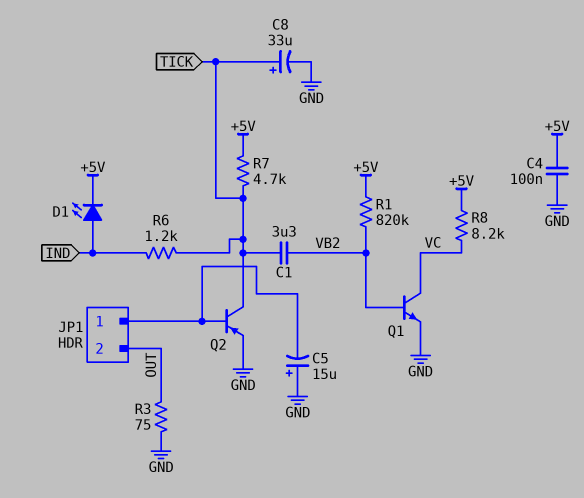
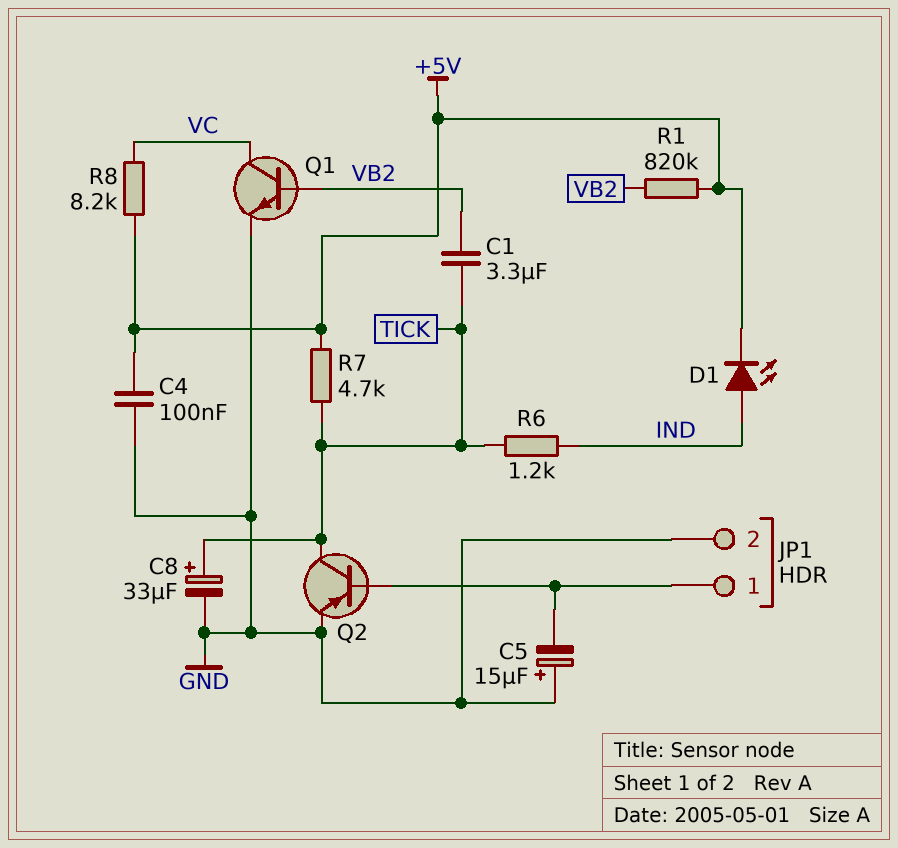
JP1 pin 2: OUT -> GND
R3: 75 (GND, OUT) -> none

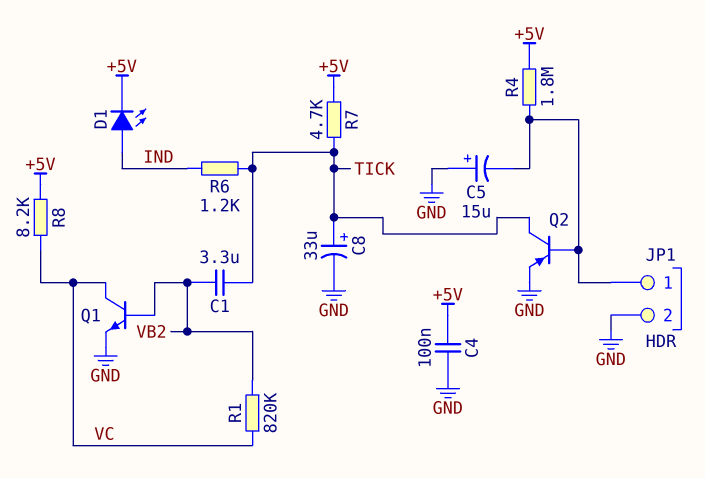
R1: 820k (+5V, VB2) -> 820k (VB2, VC)
R4: none -> 1.8M (+5V, JP1/1)

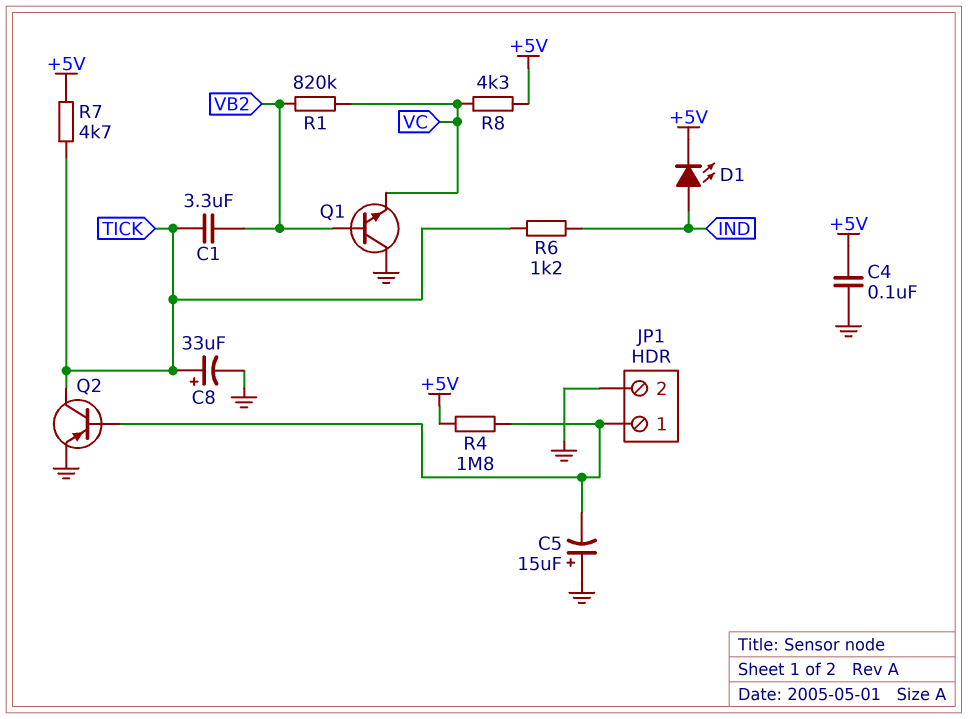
Q1: NPN (B VB2, C VC, E GND) -> NPN (B VB2, C GND, E VC)
R8: 8.2k (+5V, VC) -> 4.3k (+5V, VC)

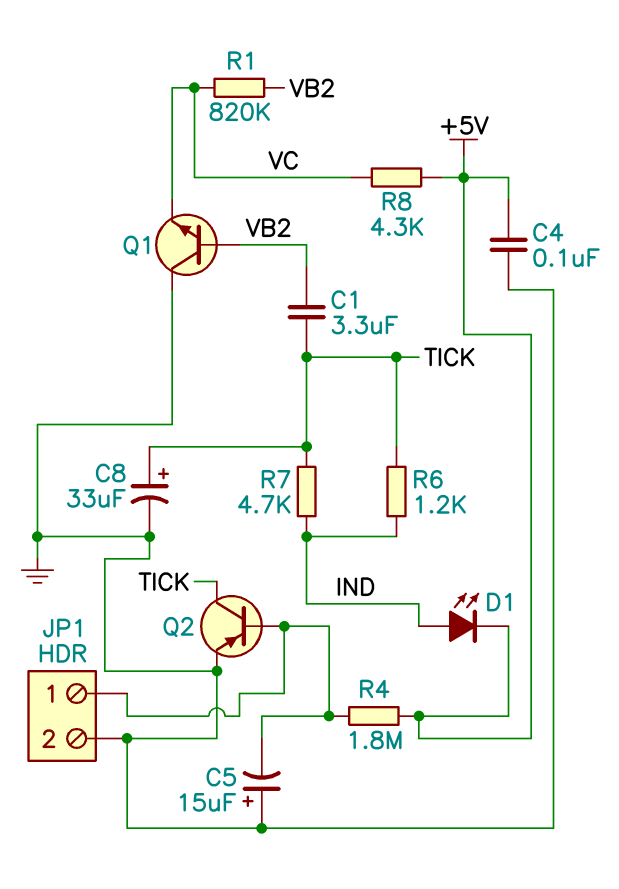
R7: 4.7k (+5V, TICK) -> 4.7k (IND, TICK)

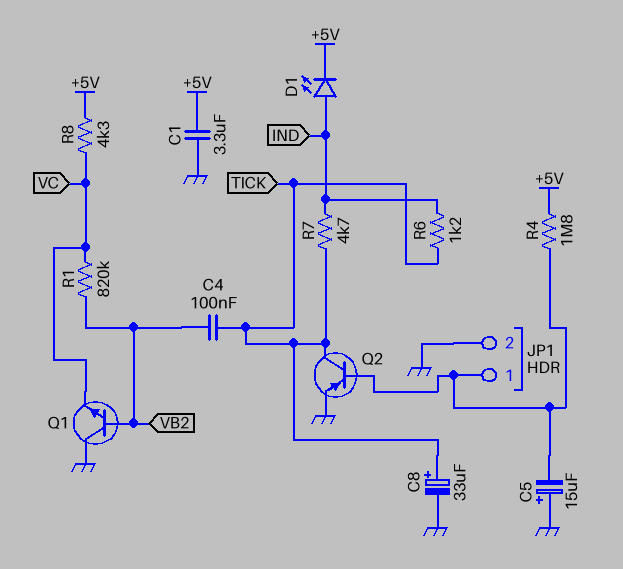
C1: 3.3uF (TICK, VB2) -> 3.3uF (+5V, GND)
C4: 100nF (+5V, GND) -> 100nF (TICK, VB2)

